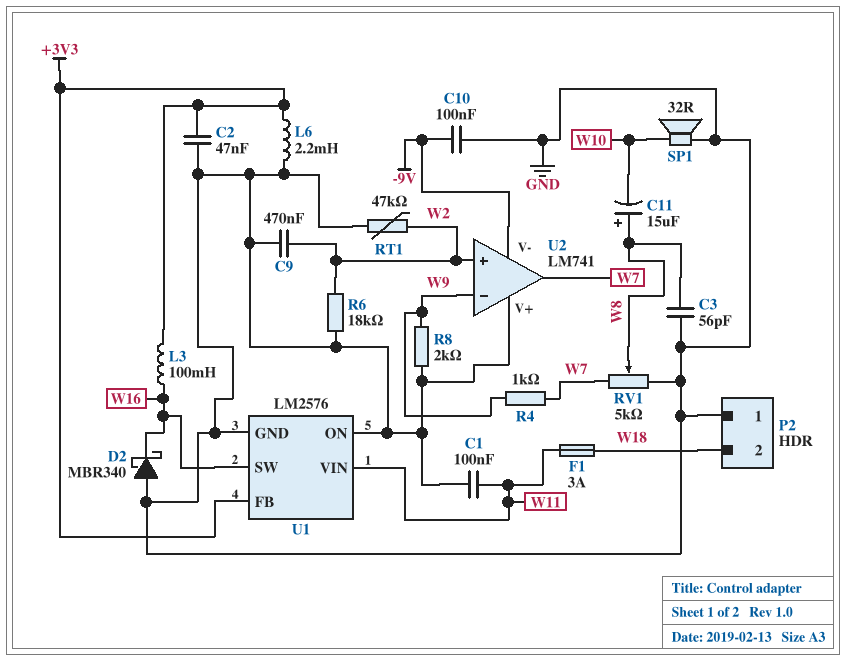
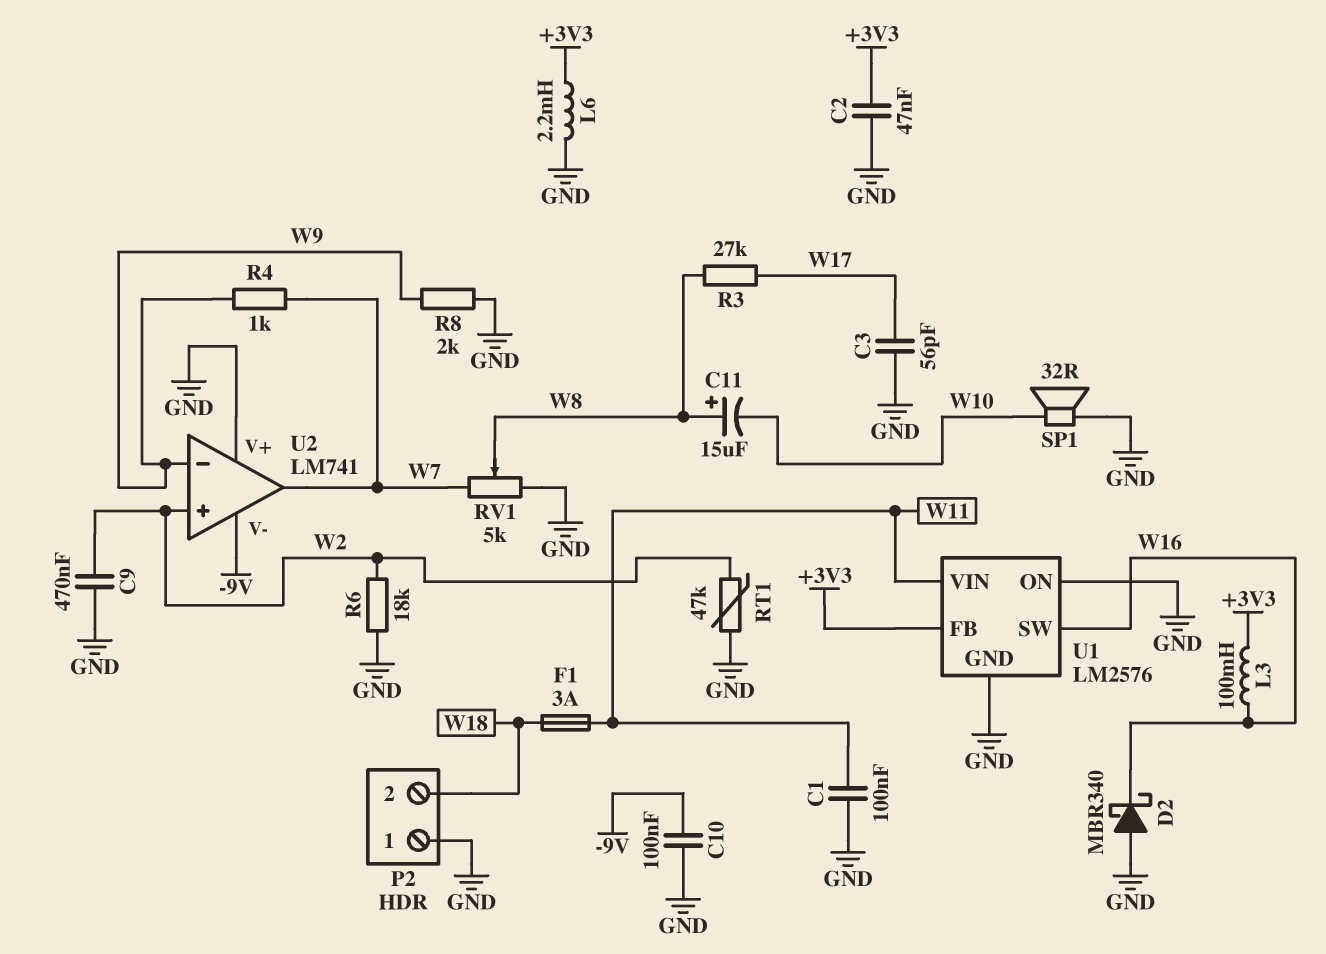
C3: 56pF (GND, W8) -> 56pF (GND, W17)
R3: none -> 27k (W8, W17)

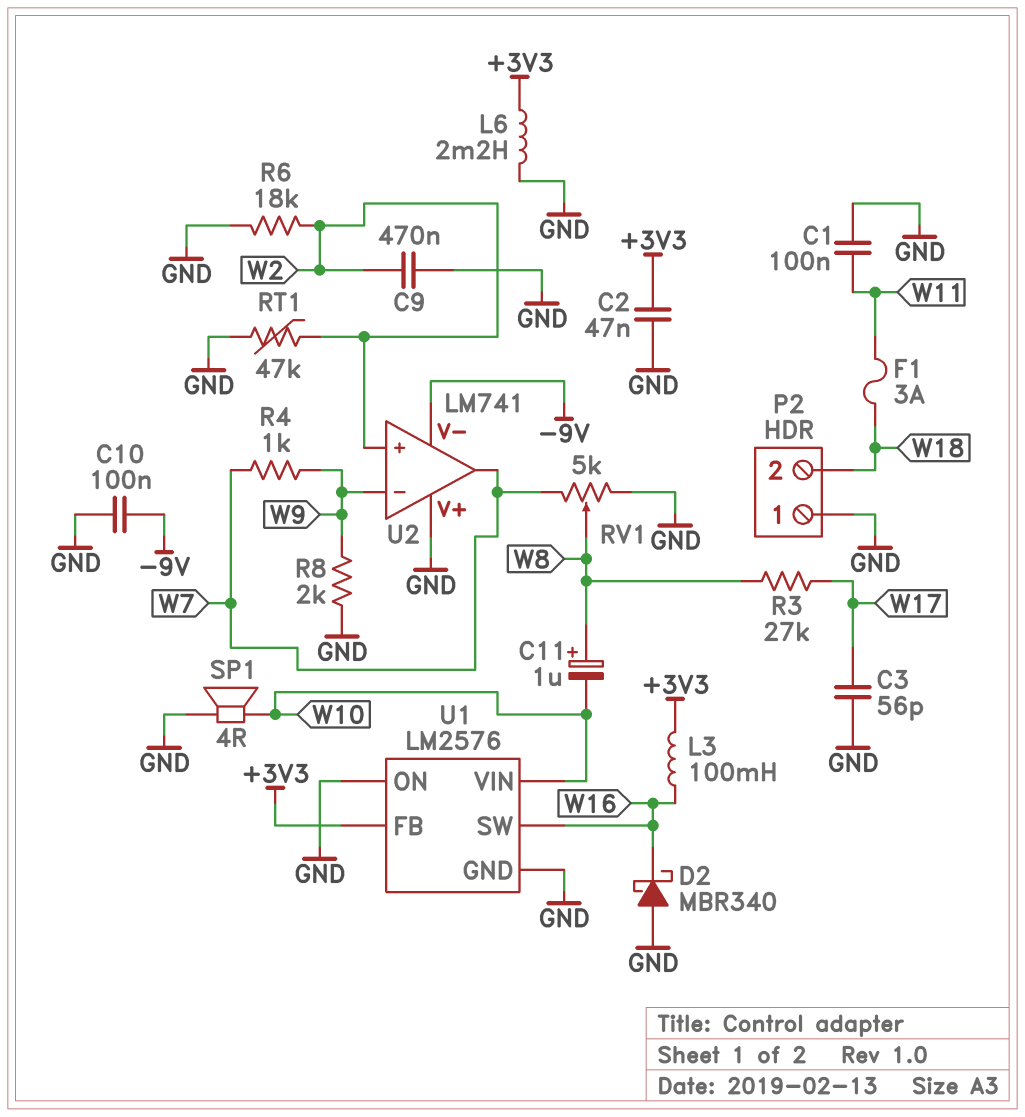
C11: 15uF (plus W8, minus W10) -> 1uF (plus W8, minus W10)
SP1: speaker 32R (GND, W10) -> speaker 4R (GND, W10)
U1 pin VIN: W11 -> W10

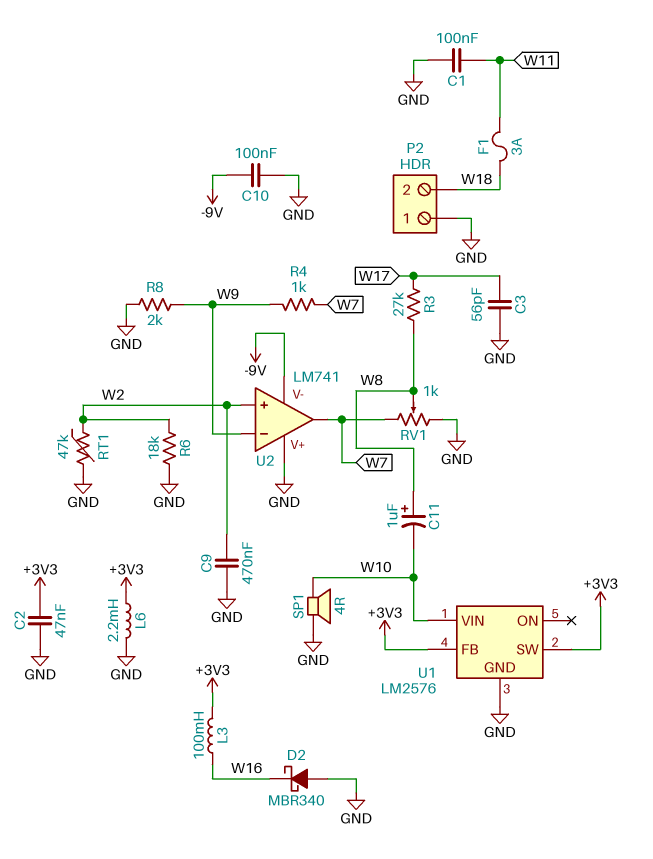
RV1: 5k (GND, W7, wiper W8) -> 1k (GND, W7, wiper W8)
U1 pin ON: GND -> none
U1 pin SW: W16 -> +3V3

